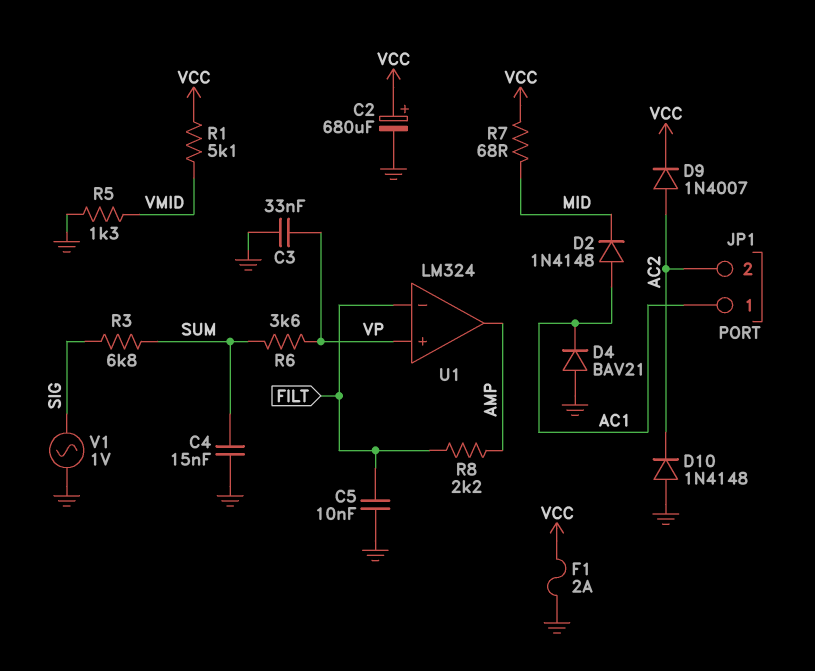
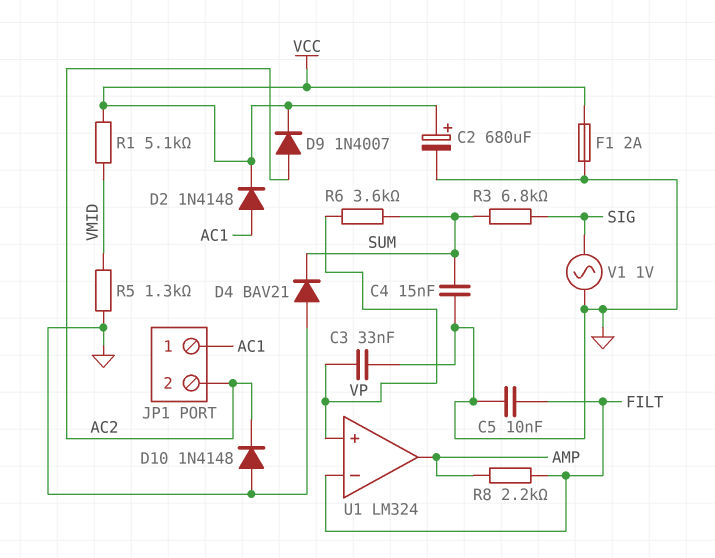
D2: diode 1N4148 (A AC1, K MID) -> diode 1N4148 (A AC1, K VCC)
D4: diode BAV21 (A GND, K AC1) -> diode BAV21 (A GND, K SUM)
R7: 68 (MID, VCC) -> none

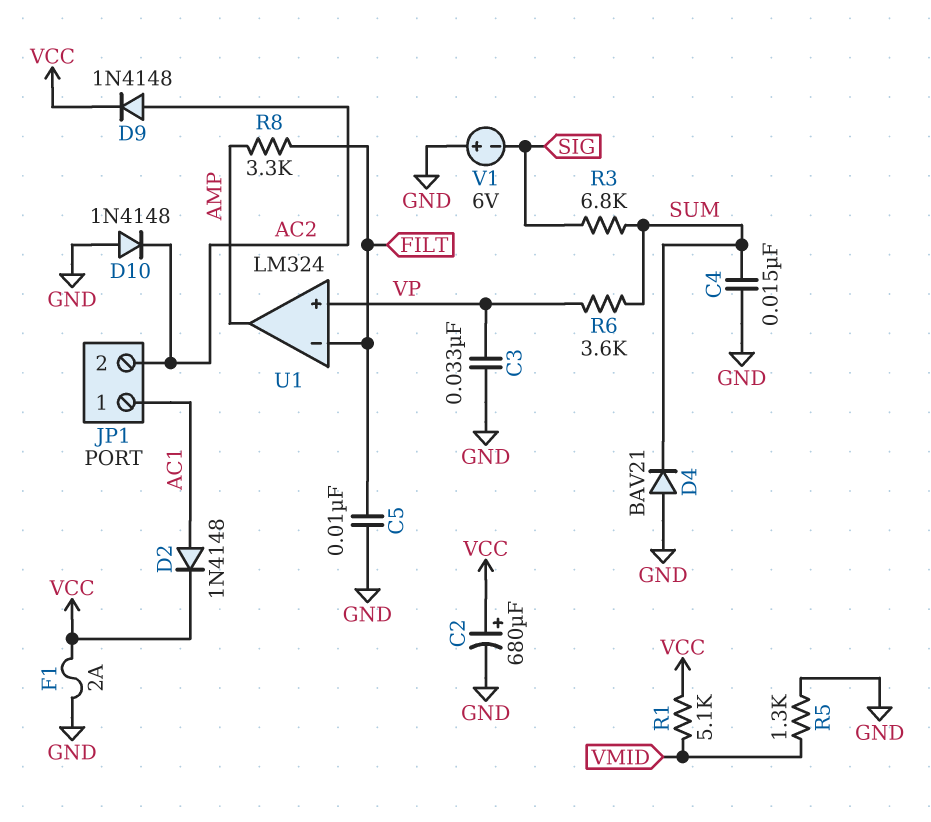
D9: diode 1N4007 (A AC2, K VCC) -> diode 1N4148 (A AC2, K VCC)
R8: 2.2k (AMP, FILT) -> 3.3k (AMP, FILT)
V1: AC 1V (GND, SIG) -> 6V (plus GND, minus SIG)

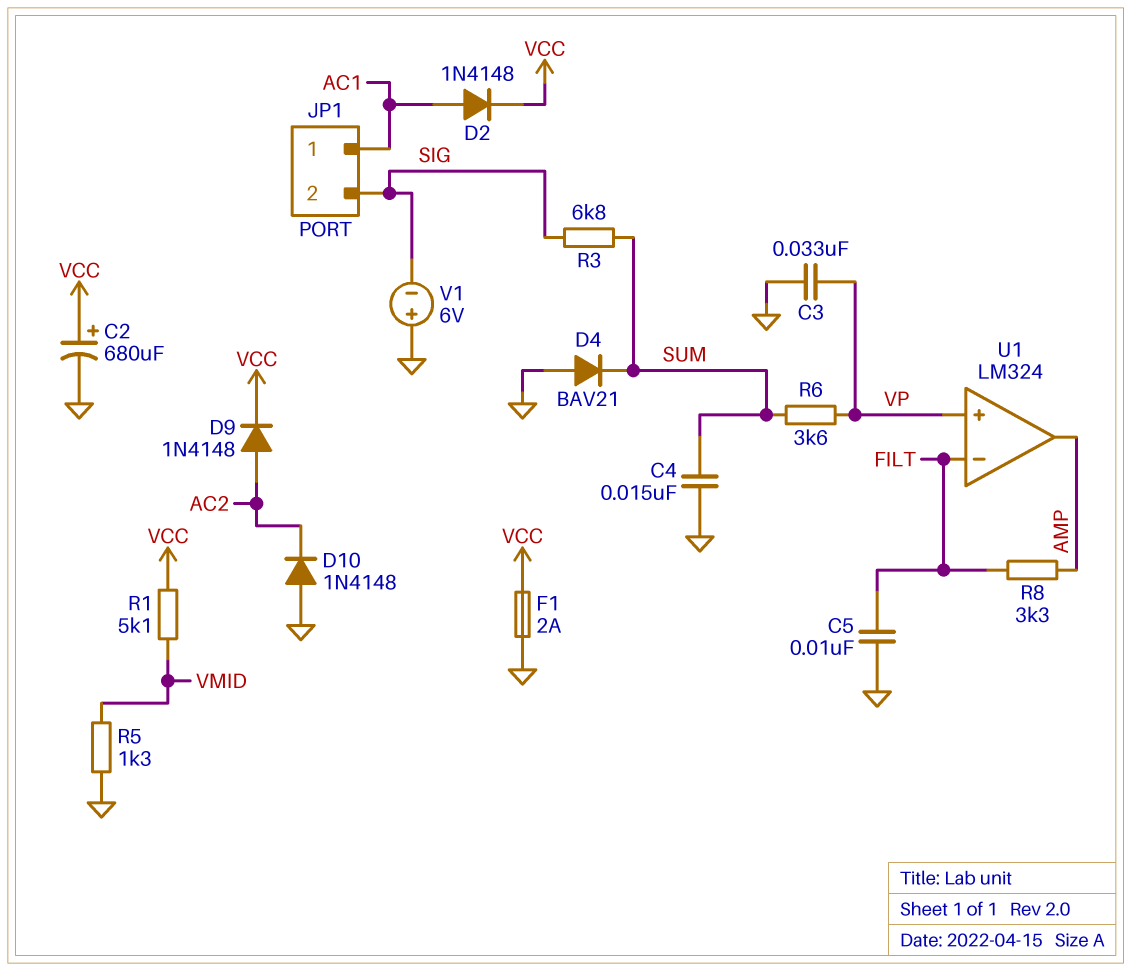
JP1 pin 2: AC2 -> SIG

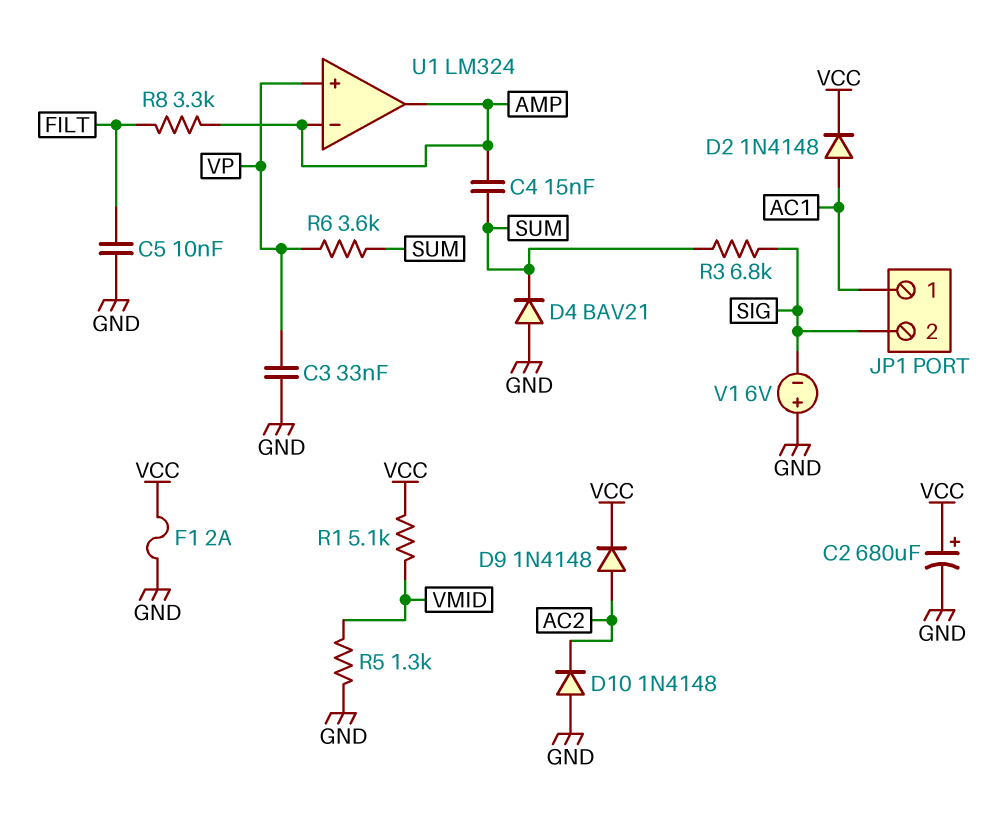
C4: 15nF (GND, SUM) -> 15nF (AMP, SUM)
U1 pin in-: FILT -> AMP

